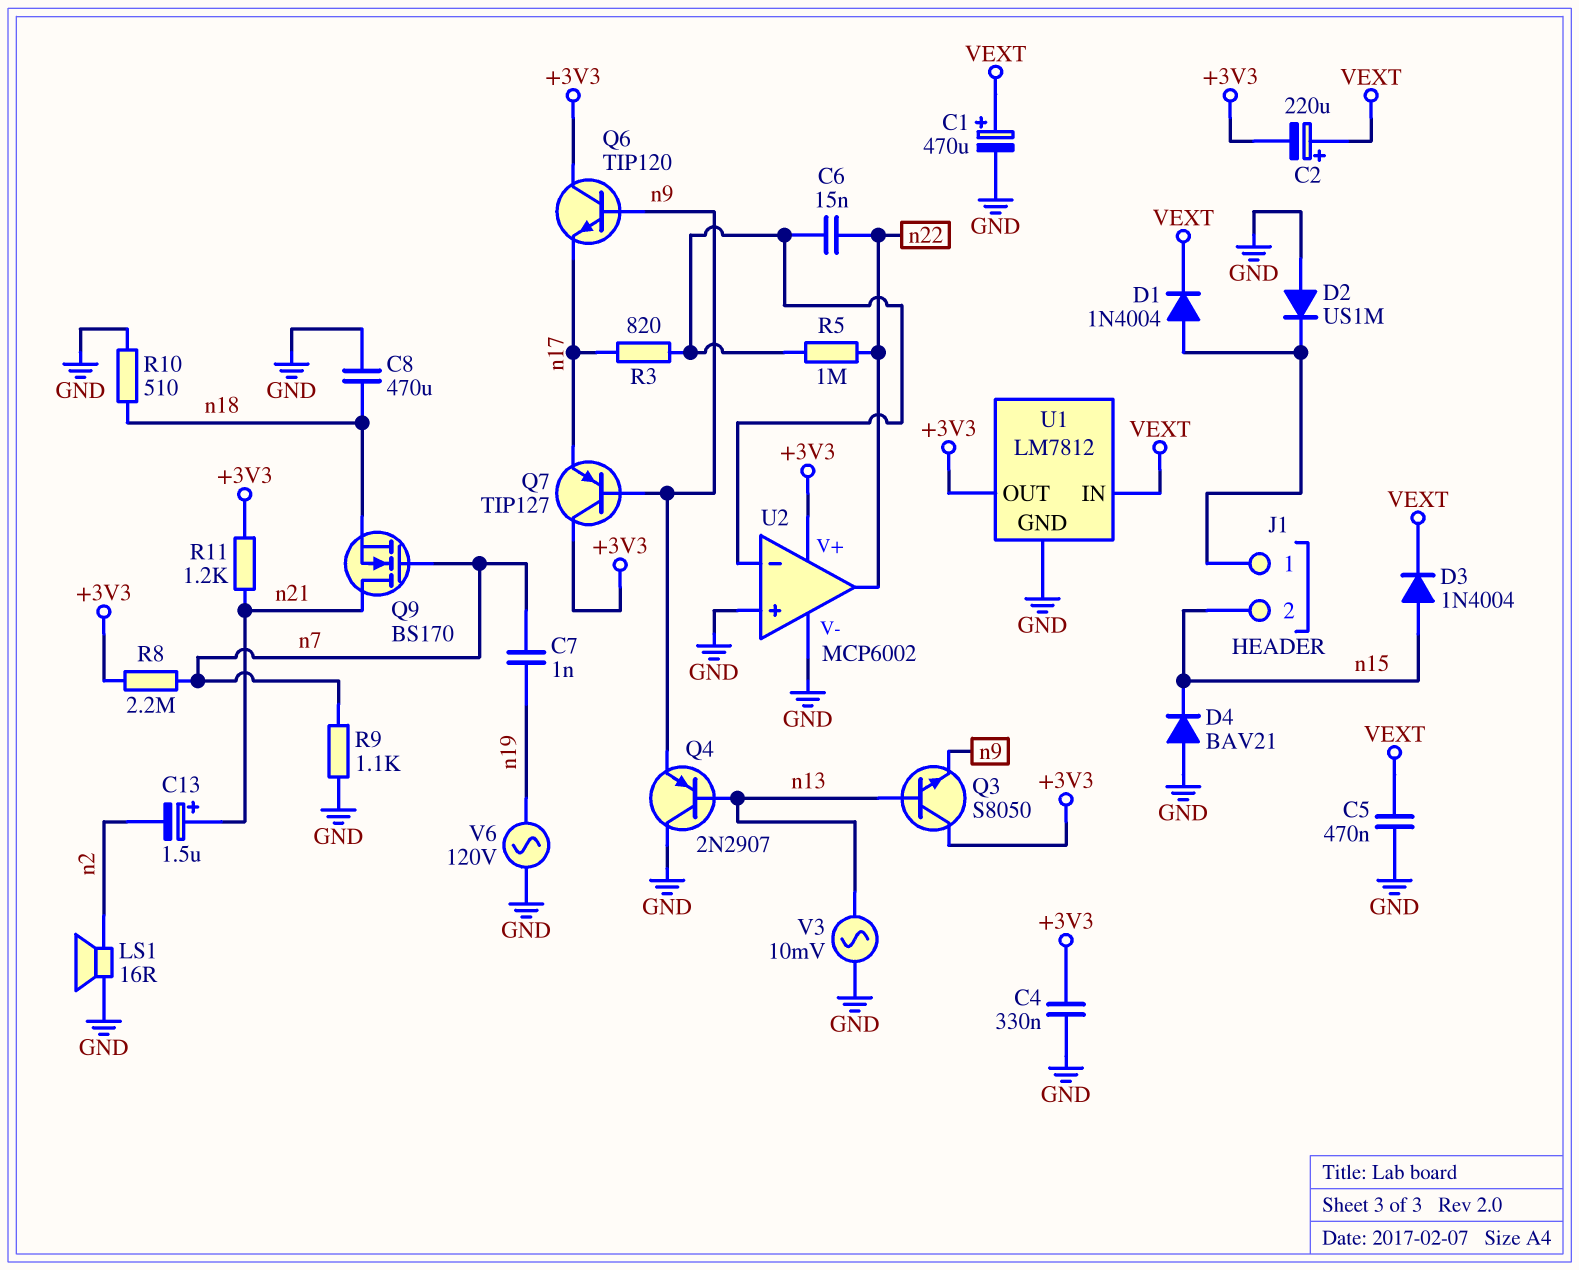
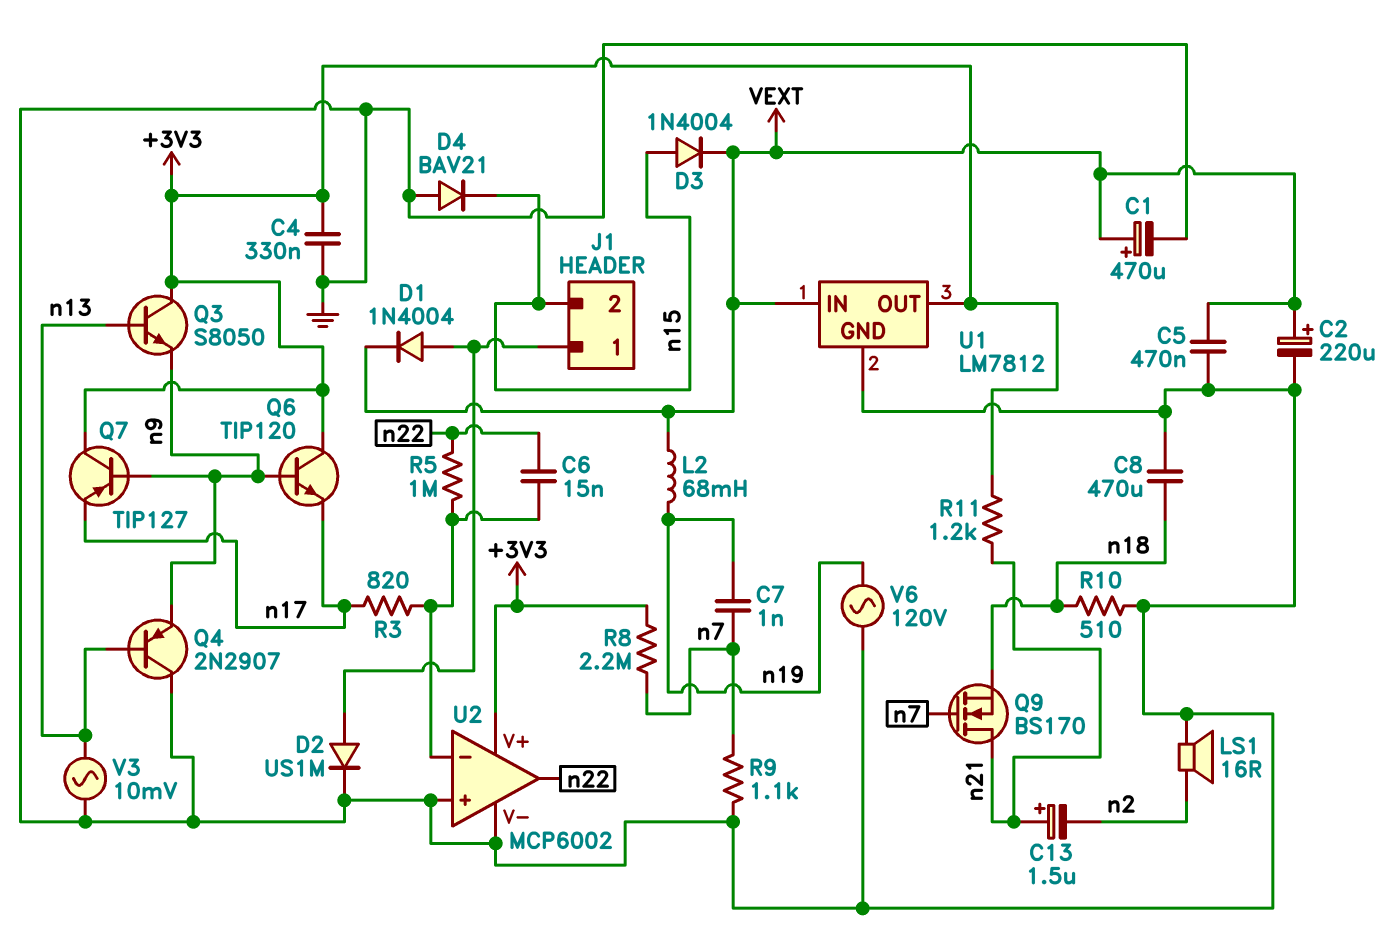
C2: 220uF (plus VEXT, minus +3V3) -> 220uF (plus VEXT, minus GND)
D2: diode US1M (A GND, K J1/1) -> diode US1M (A J1/1, K GND)
L2: none -> 68mH (VEXT, n19)

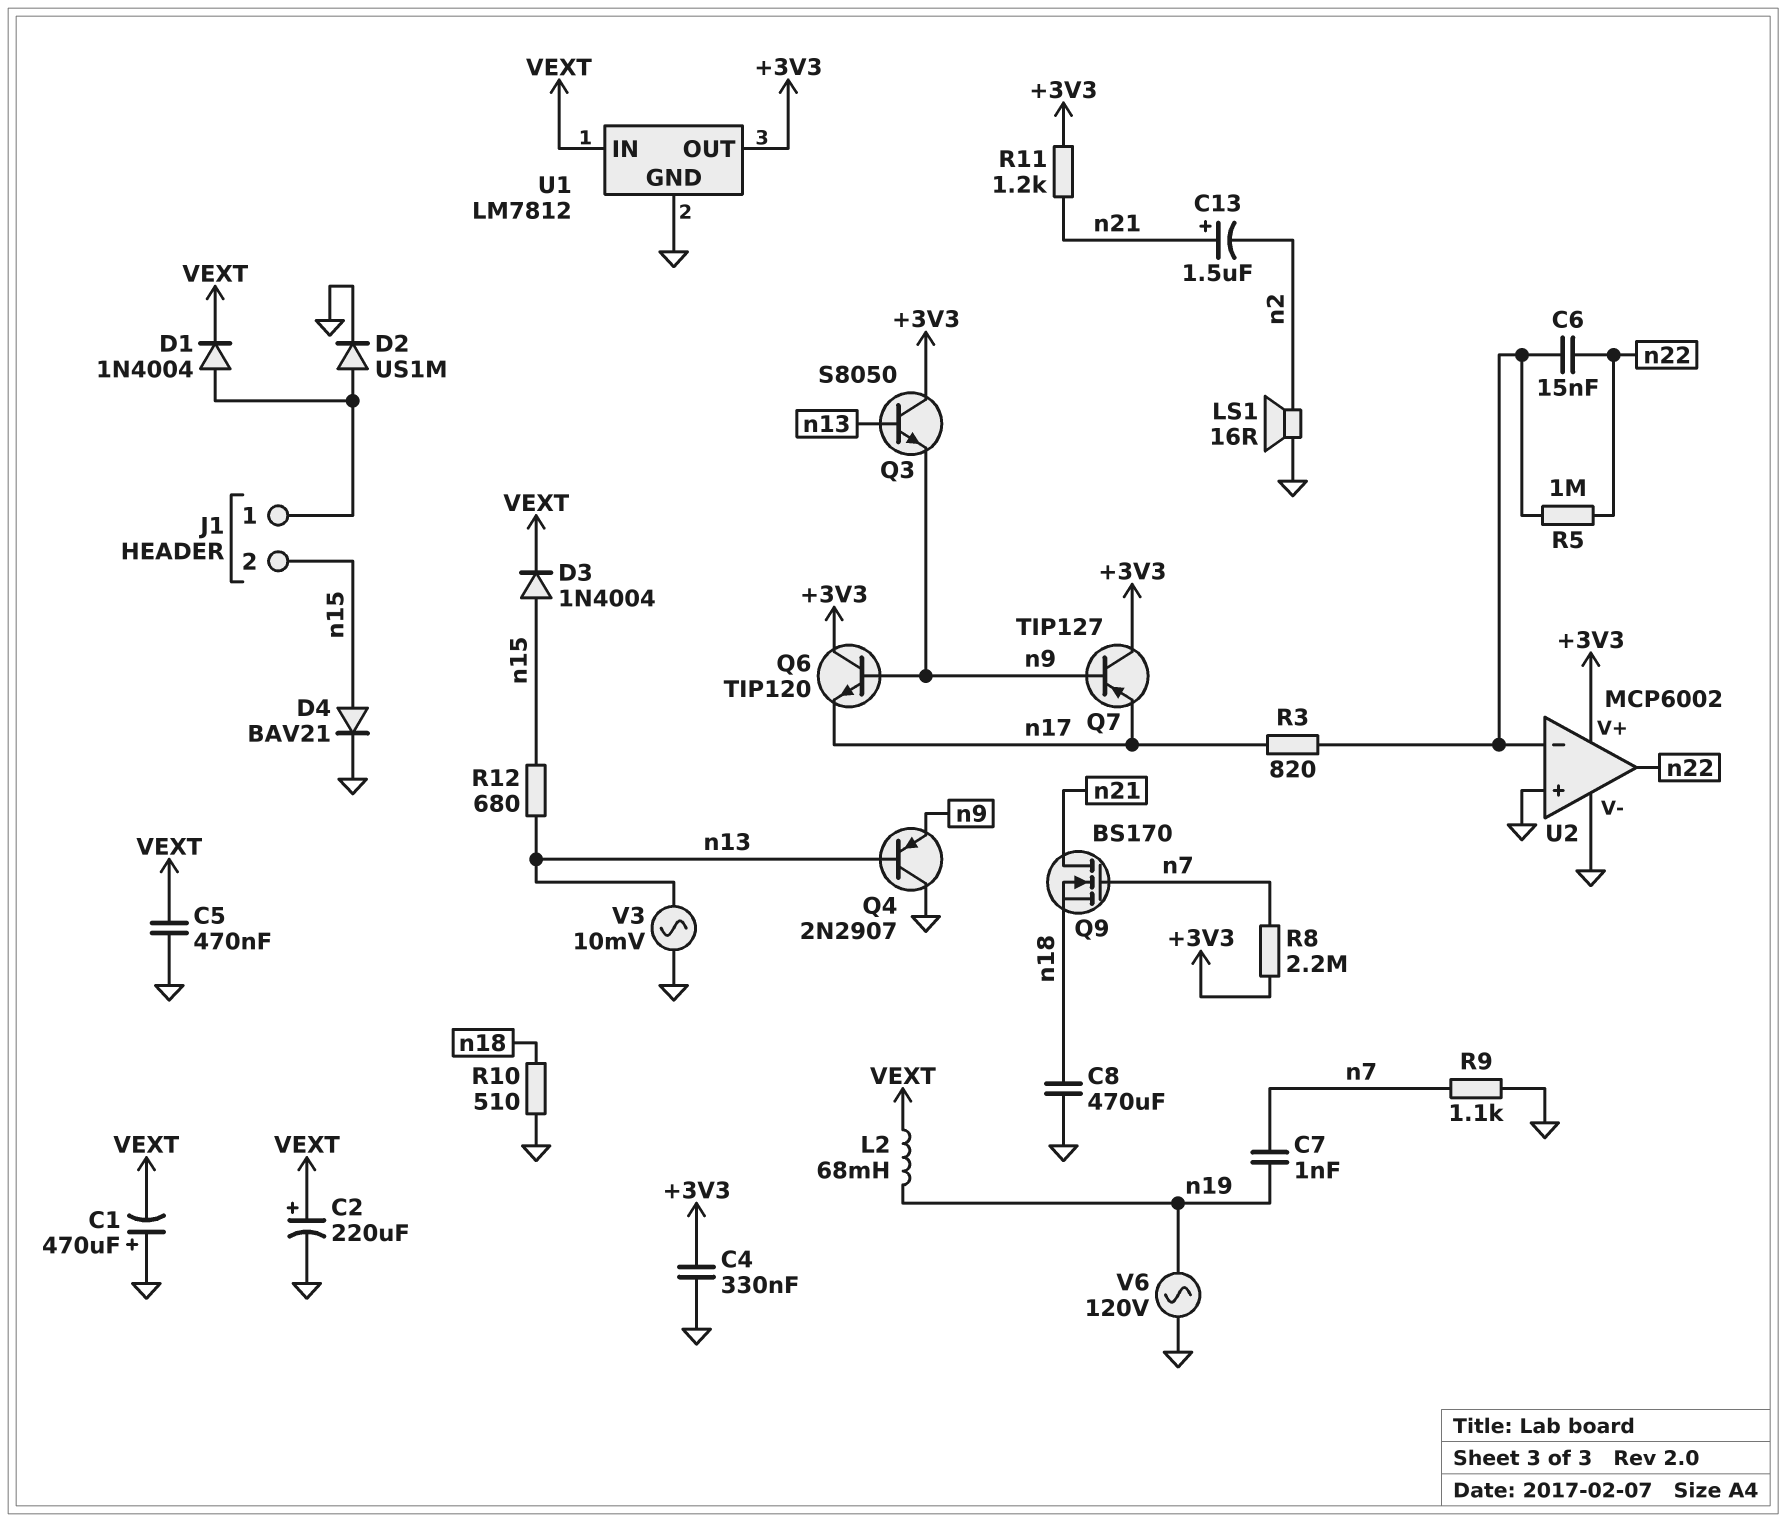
C1: 470uF (plus VEXT, minus GND) -> 470uF (plus GND, minus VEXT)
D4: diode BAV21 (A GND, K n15) -> diode BAV21 (A n15, K GND)
R12: none -> 680 (n13, n15)

